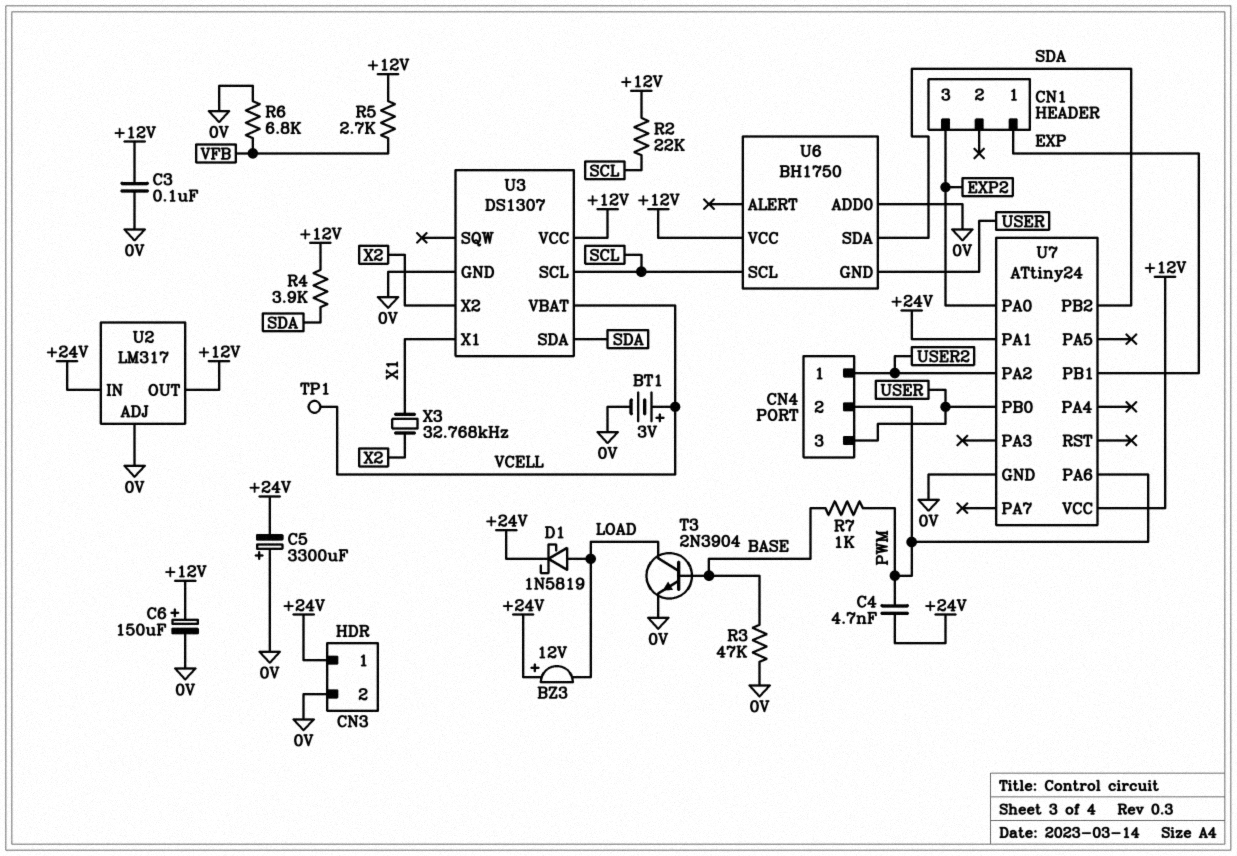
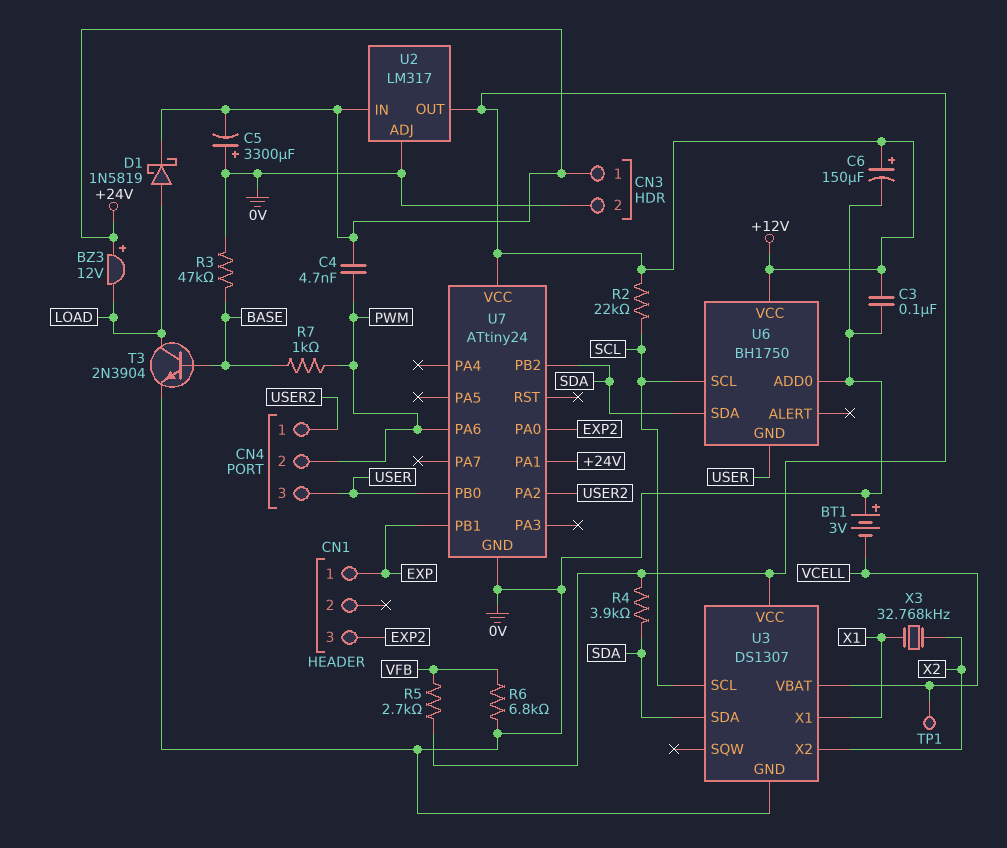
BT1: 3V (plus VCELL, minus 0V) -> 3V (plus 0V, minus VCELL)

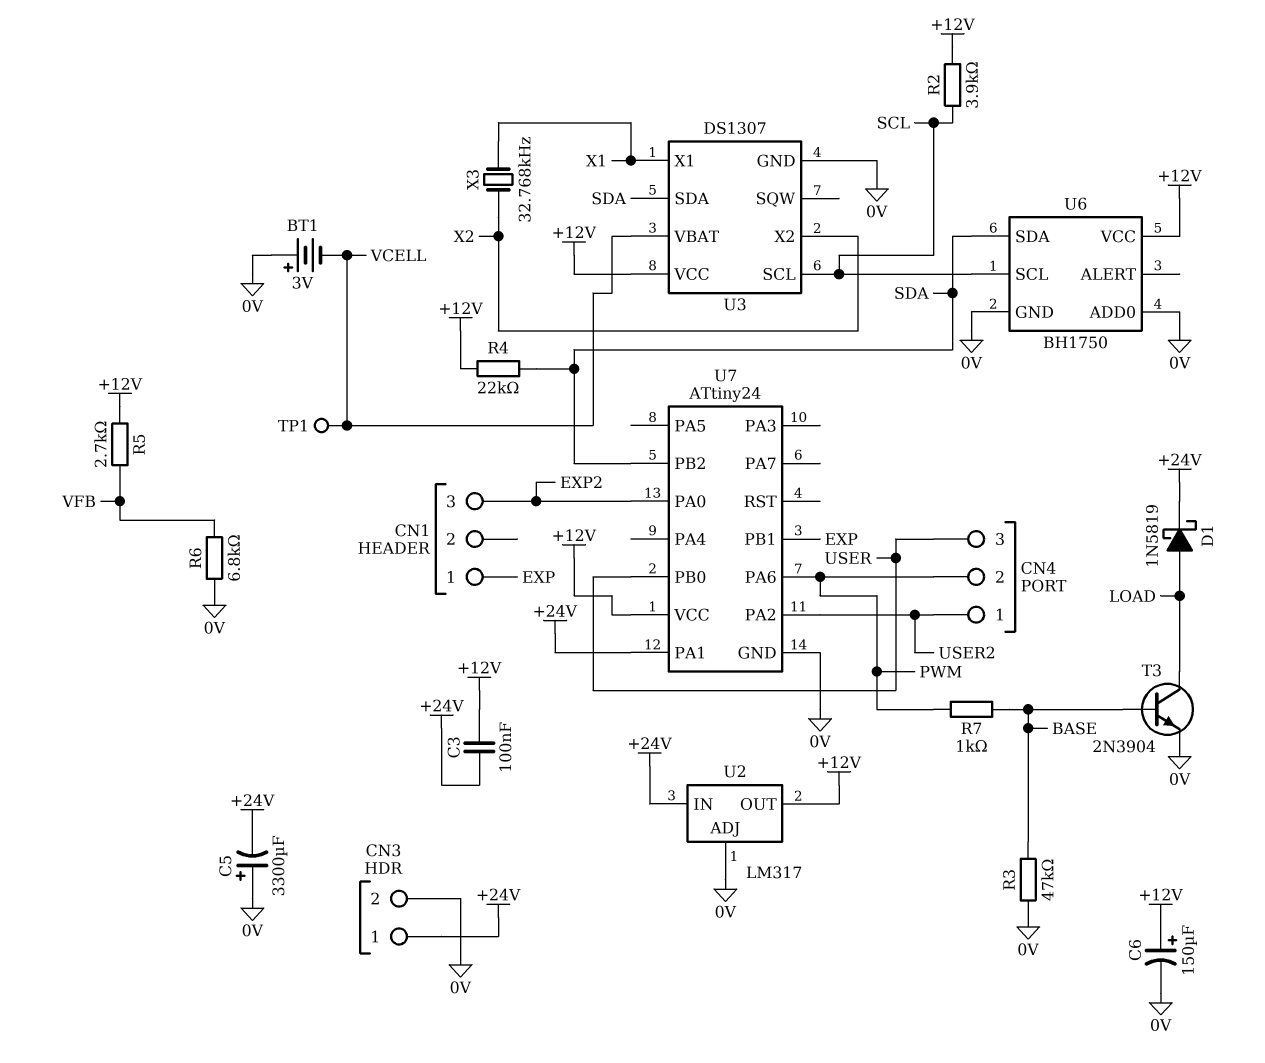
BZ3: buzzer 12V (plus +24V, minus LOAD) -> none
C3: 100nF (+12V, 0V) -> 100nF (+12V, +24V)
C4: 4.7nF (+24V, PWM) -> none
R2: 22k (+12V, SCL) -> 3.9k (+12V, SCL)
R4: 3.9k (+12V, SDA) -> 22k (+12V, SDA)
U6 pin GND: USER -> 0V

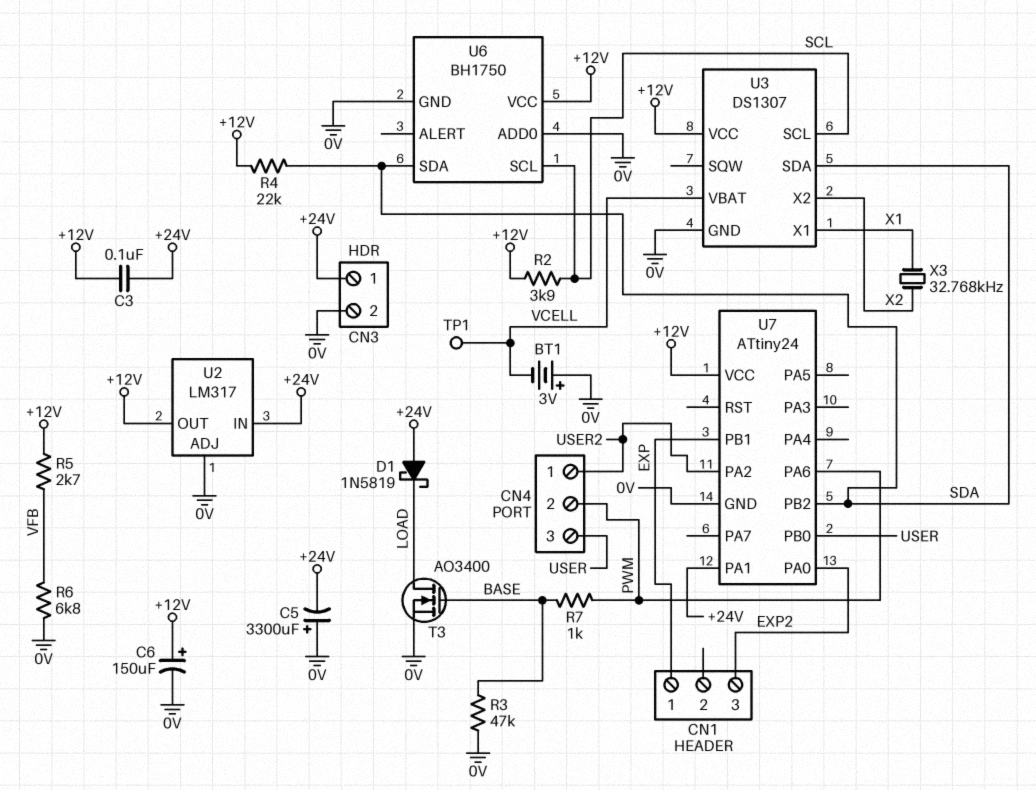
D1: schottky 1N5819 (A LOAD, K +24V) -> schottky 1N5819 (A +24V, K LOAD)
T3: NPN 2N3904 (B BASE, C LOAD, E 0V) -> NMOS AO3400 (G BASE, D LOAD, S 0V)

